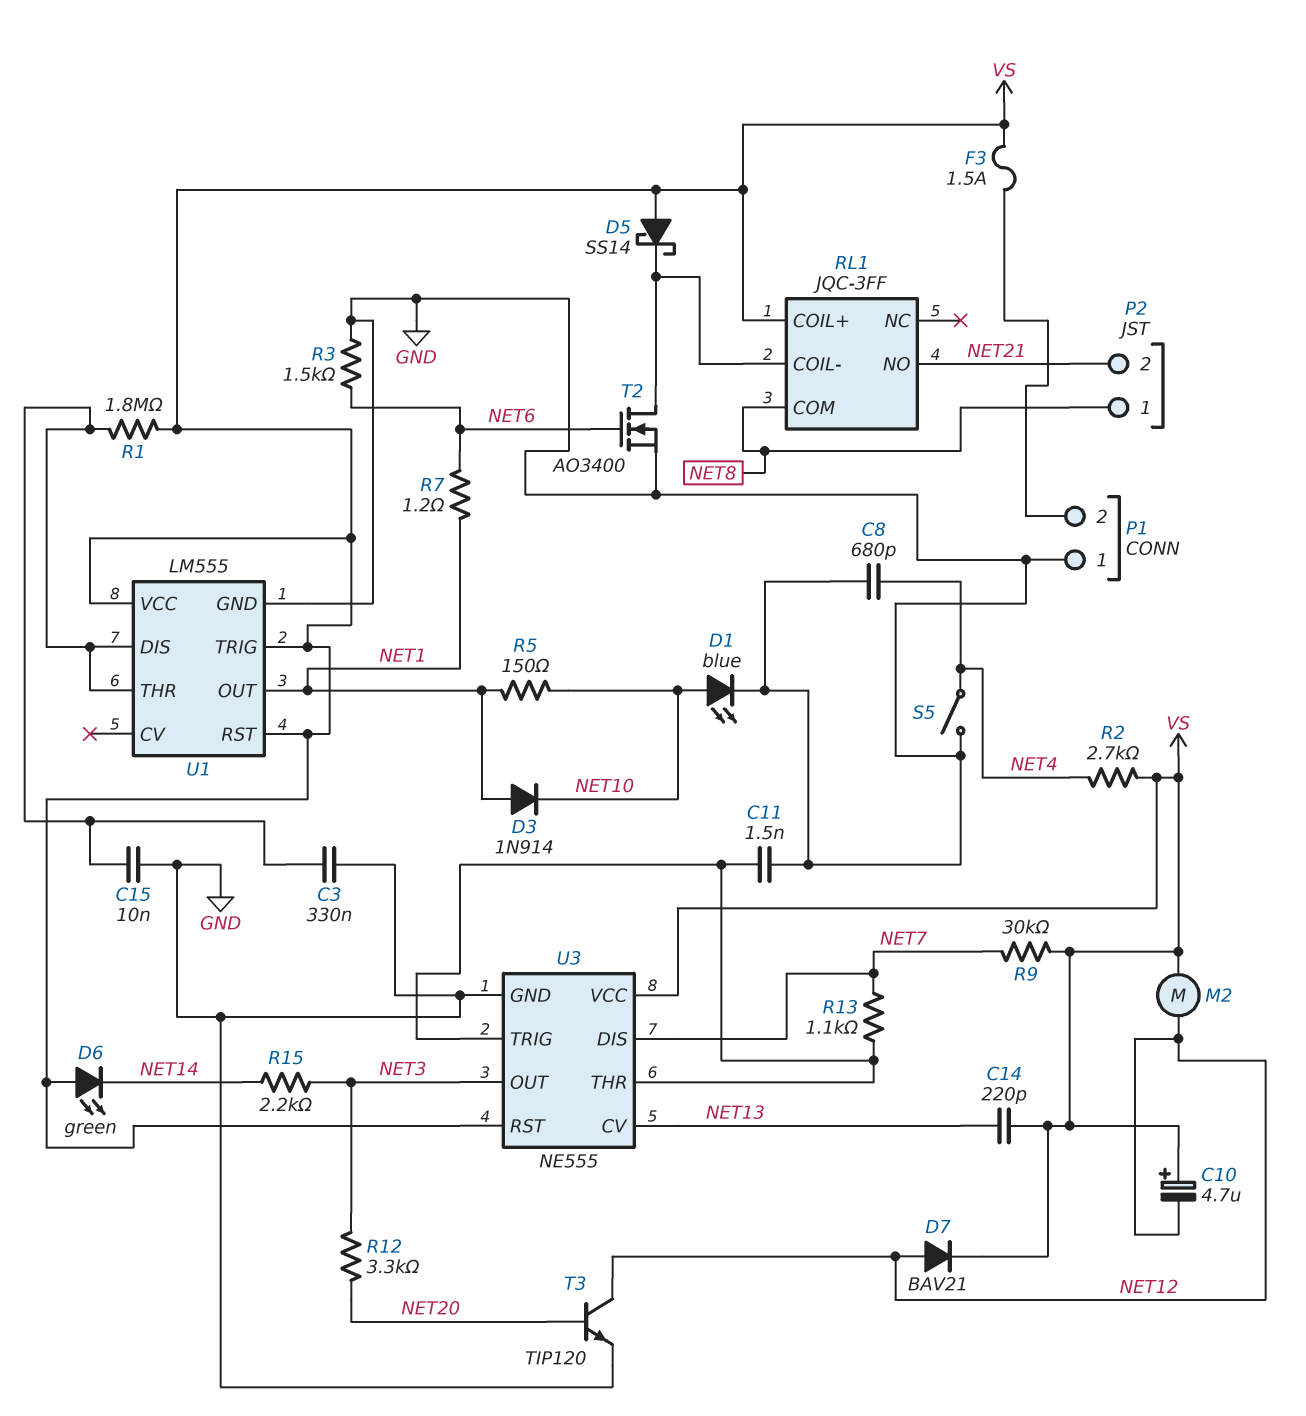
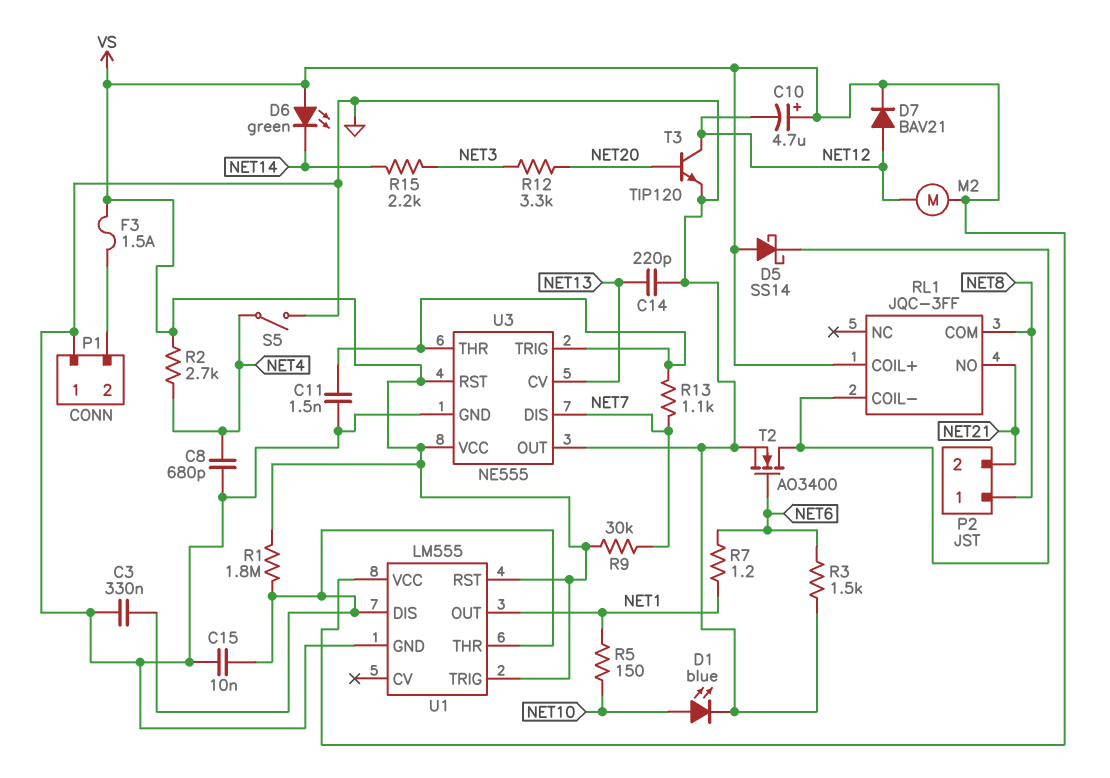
C14: 220pF (NET13, VS) -> 220pF (GND, NET13)
D3: diode 1N914 (A NET1, K NET10) -> none
U3 pin OUT: NET3 -> GND

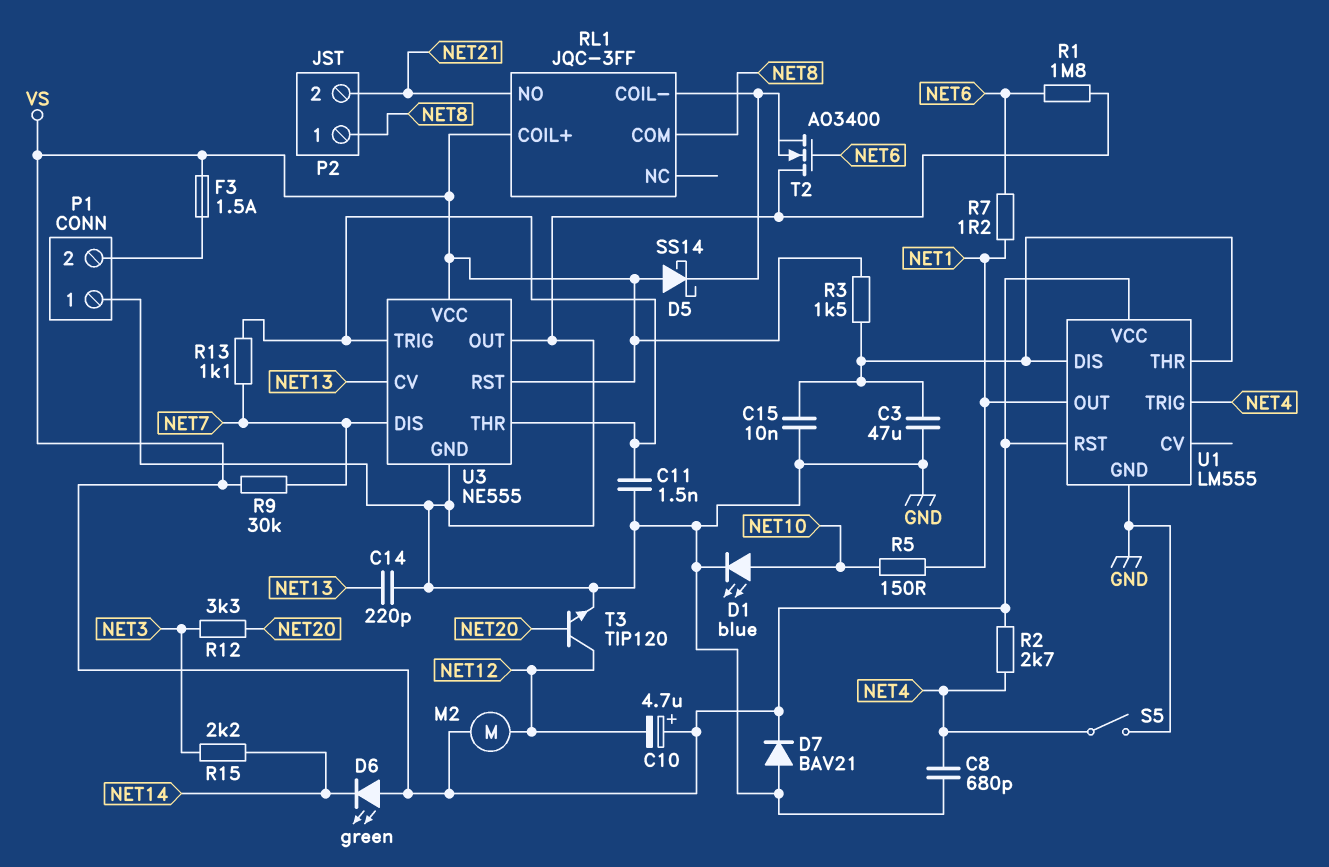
C3: 330nF (GND, U1/DIS) -> 47uF (GND, U1/DIS)
D7: diode BAV21 (A NET12, K VS) -> diode BAV21 (A GND, K VS)
R1: 1.8M (U1/DIS, VS) -> 1.8M (GND, NET6)
R3: 1.5k (GND, NET6) -> 1.5k (U1/DIS, VS)
T2: NMOS AO3400 (G NET6, D RL1/COIL-, S GND) -> NMOS AO3400 (G NET6, D GND, S RL1/COIL-)
U1 pin TRIG: VS -> NET4

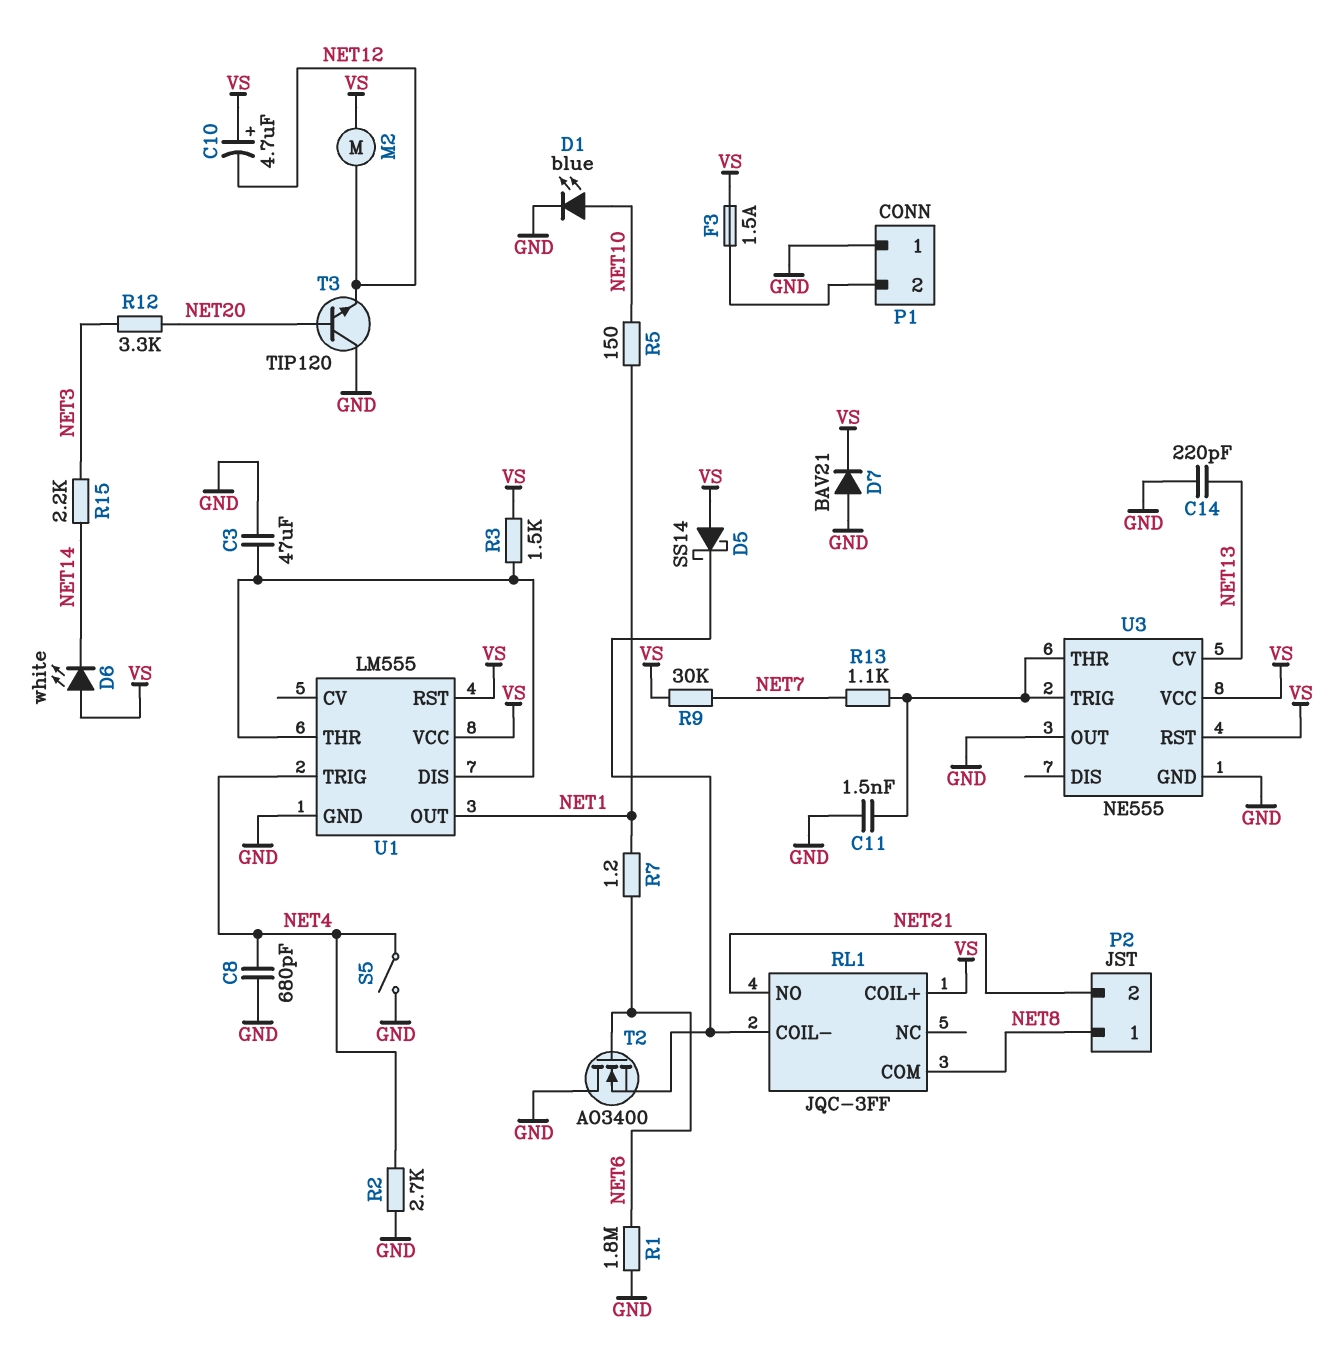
C15: 10nF (GND, U1/DIS) -> none
D6: LED green (A VS, K NET14) -> LED white (A VS, K NET14)
R2: 2.7k (NET4, VS) -> 2.7k (GND, NET4)
T3: NPN TIP120 (B NET20, C NET12, E GND) -> NPN TIP120 (B NET20, C GND, E NET12)
U3 pin DIS: NET7 -> none

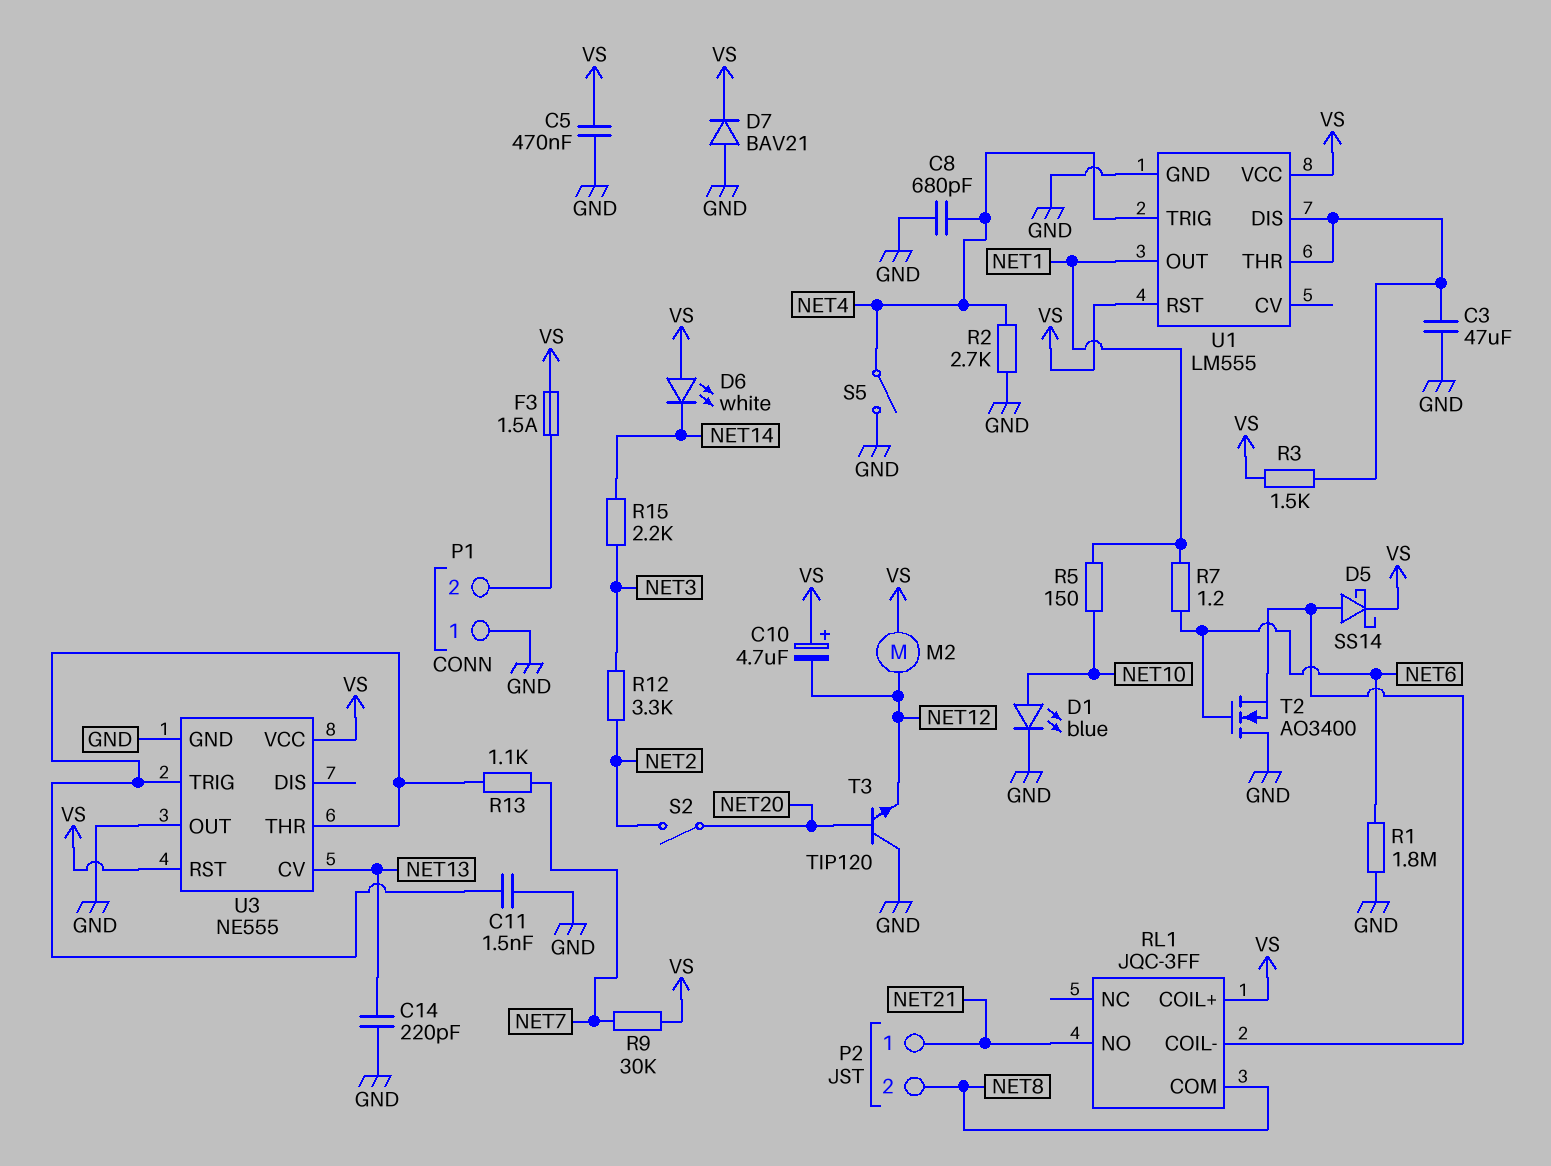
C5: none -> 470nF (GND, VS)
D5: schottky SS14 (A VS, K RL1/COIL-) -> schottky SS14 (A RL1/COIL-, K VS)
P2 pin 1: NET8 -> NET21
P2 pin 2: NET21 -> NET8
R12: 3.3k (NET3, NET20) -> 3.3k (NET2, NET3)
S2: none -> switch (NET2, NET20)

